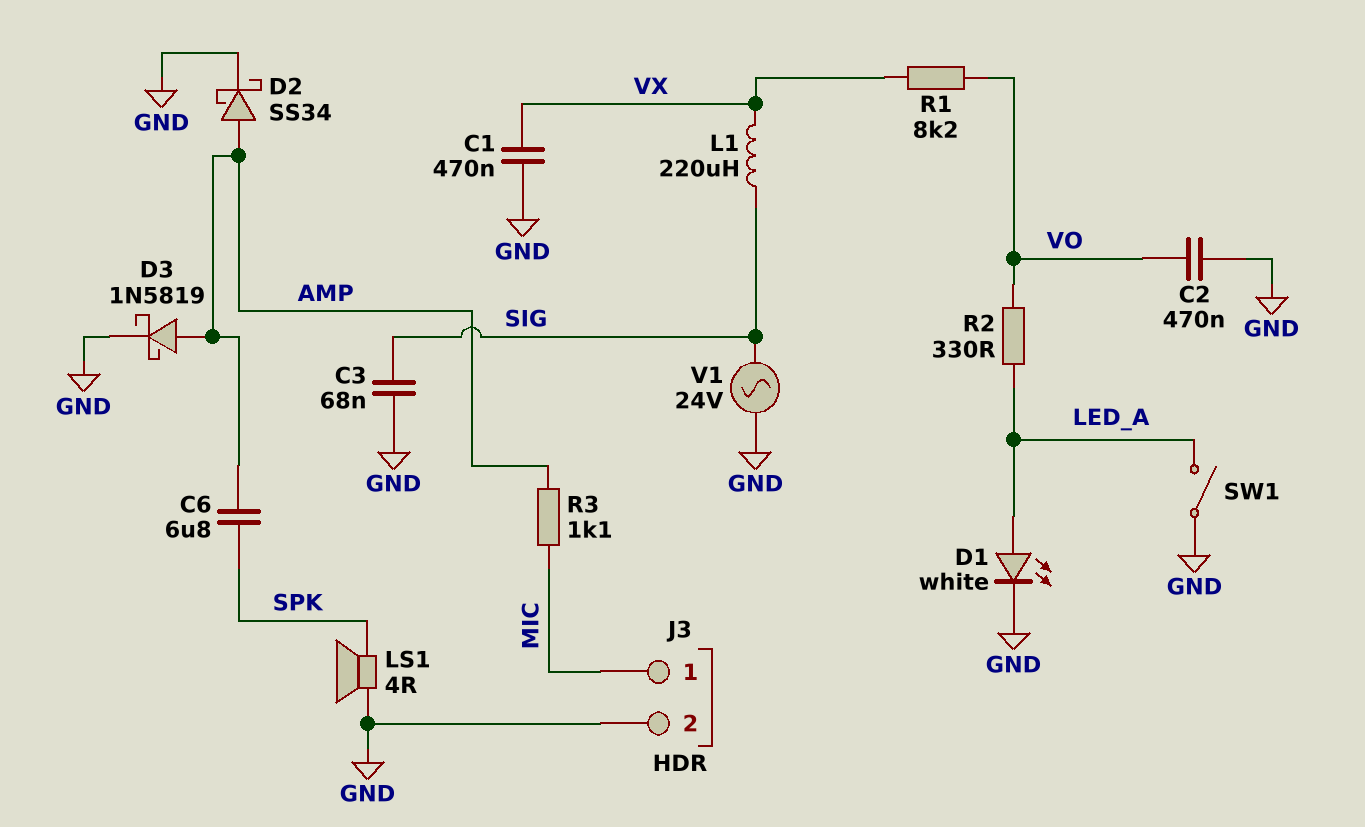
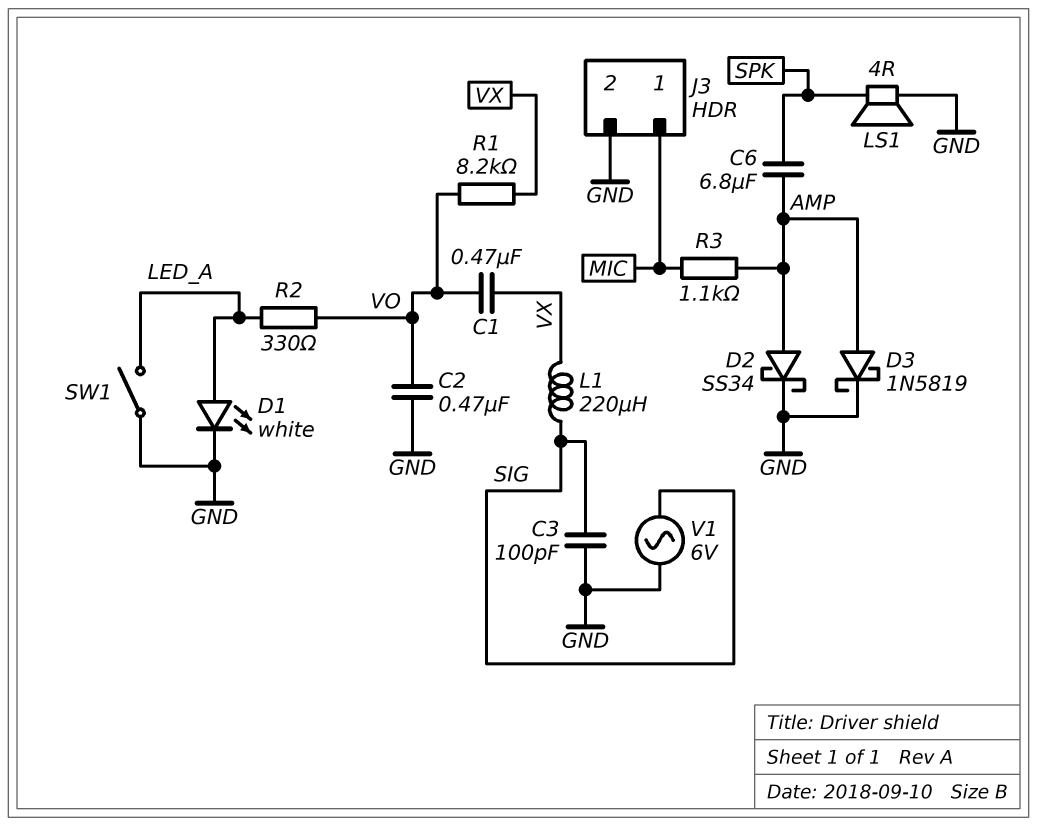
C1: 470nF (GND, VX) -> 470nF (VO, VX)
C3: 68nF (GND, SIG) -> 100pF (GND, SIG)
V1: AC 24V (GND, SIG) -> AC 6V (GND, SIG)

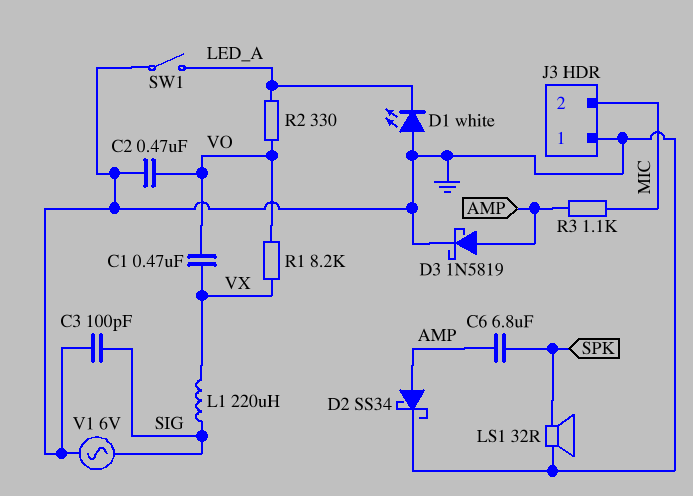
D1: LED white (A LED_A, K GND) -> LED white (A GND, K LED_A)
J3 pin 1: MIC -> GND
J3 pin 2: GND -> MIC
LS1: speaker 4R (GND, SPK) -> speaker 32R (GND, SPK)

